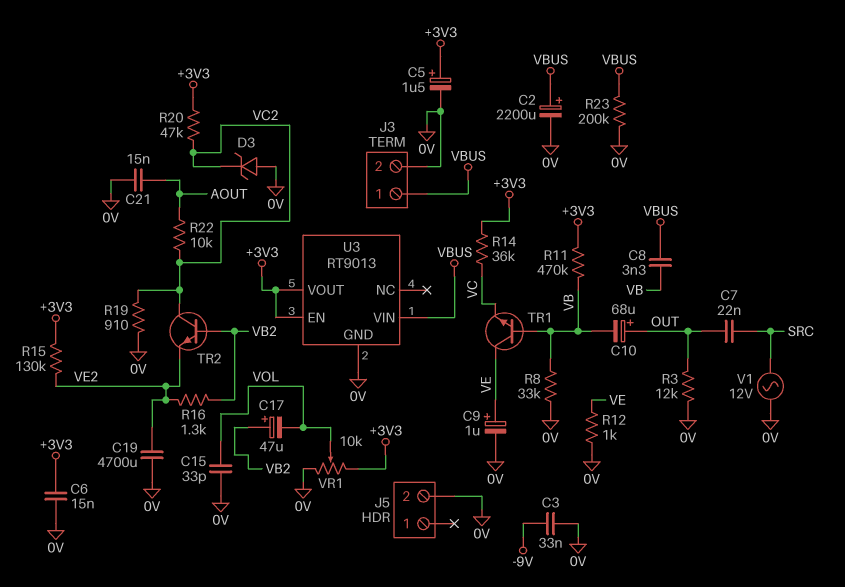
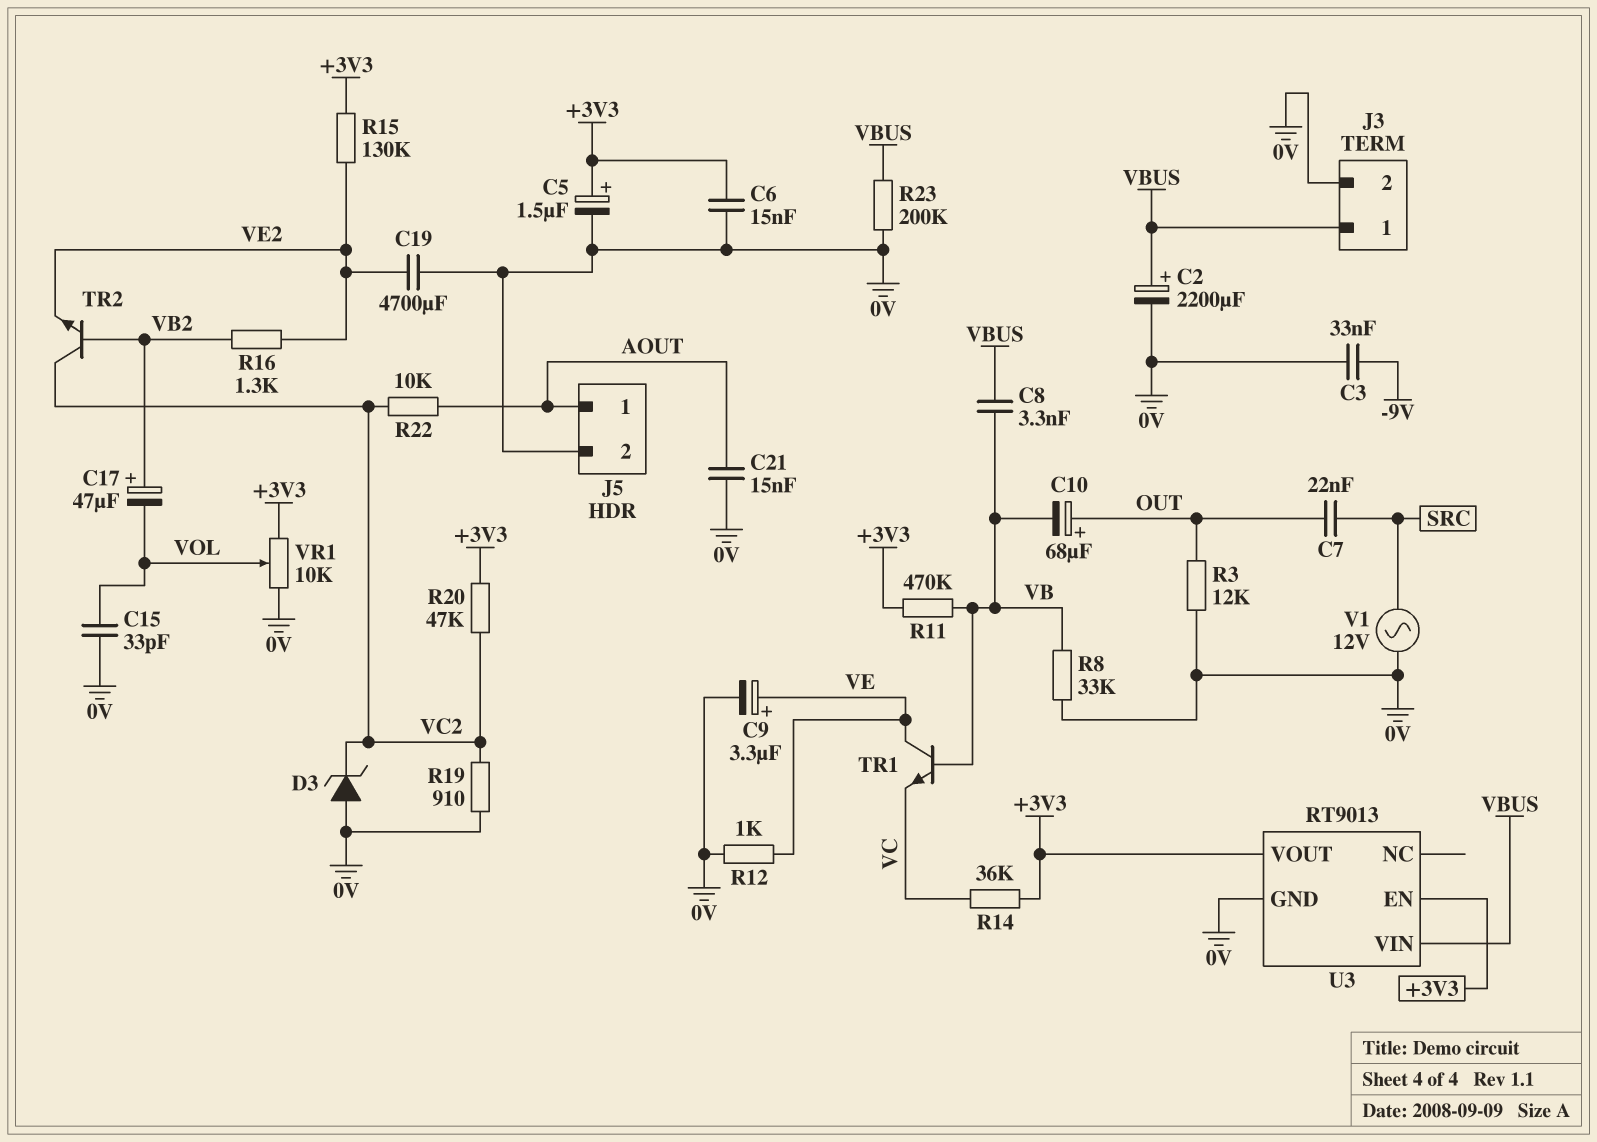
C9: 1uF (plus VE, minus 0V) -> 3.3uF (plus VE, minus 0V)
J5 pin 1: none -> AOUT

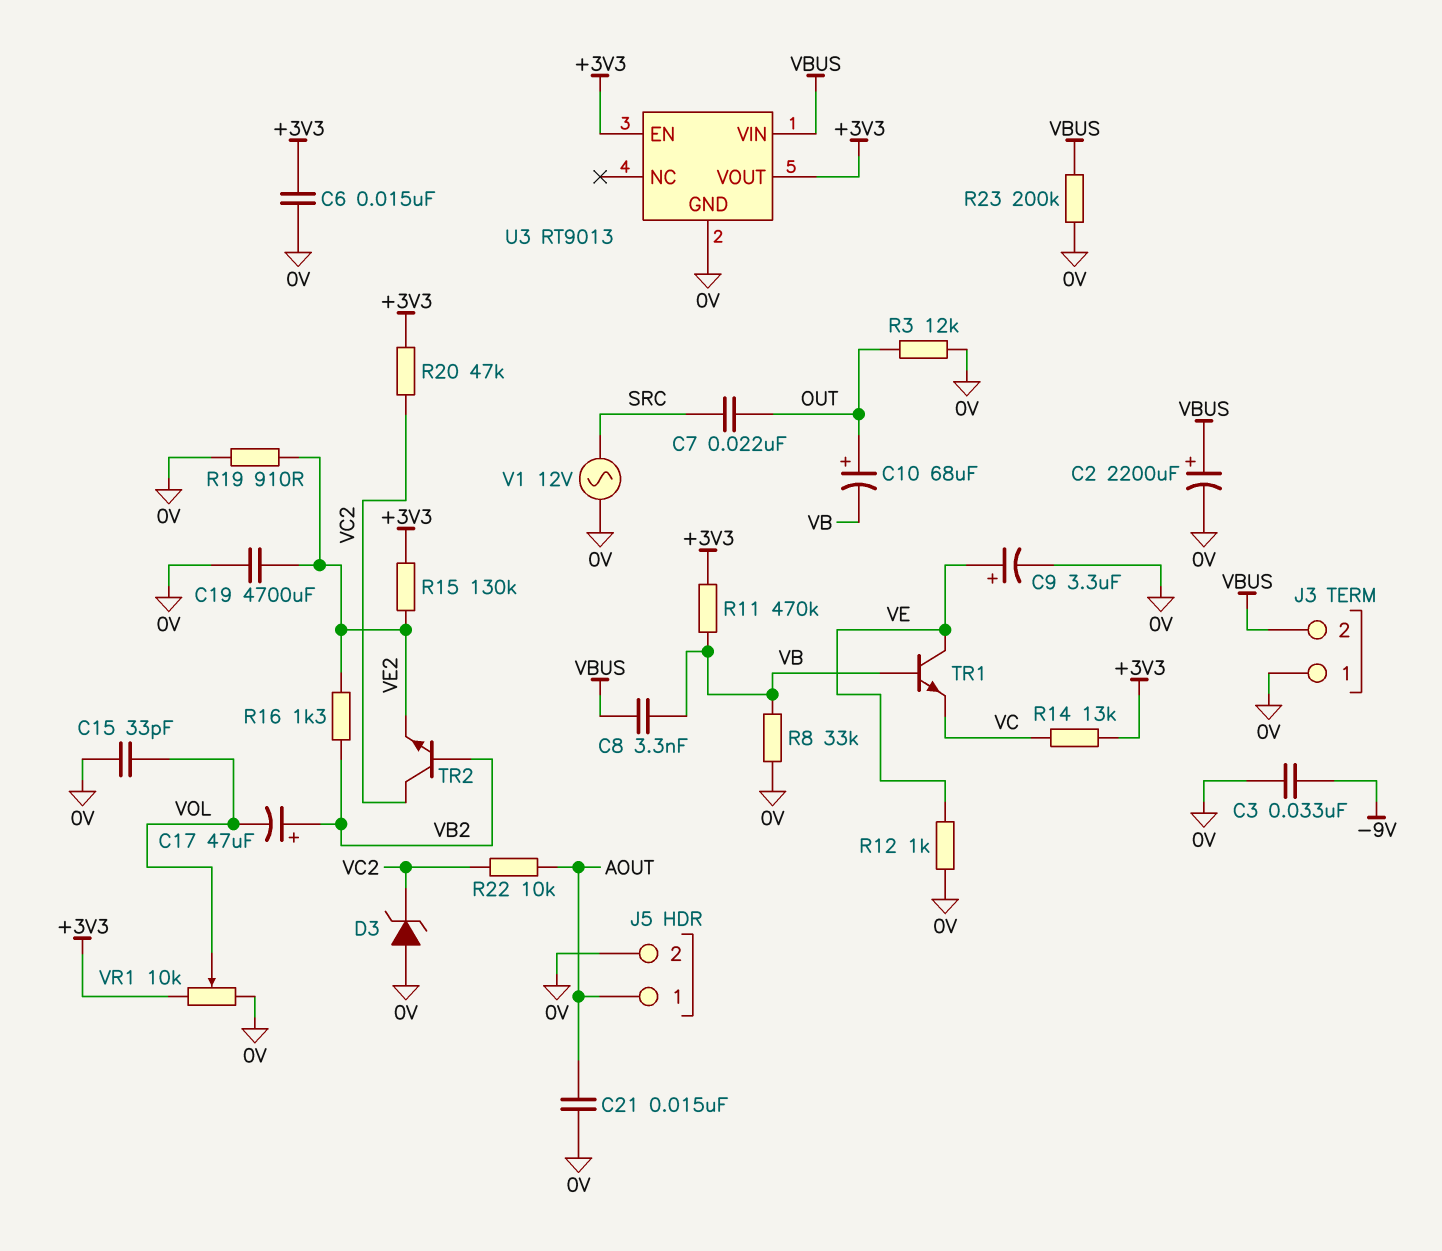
C5: 1.5uF (plus +3V3, minus 0V) -> none
J3 pin 1: VBUS -> 0V
J3 pin 2: 0V -> VBUS
R14: 36k (+3V3, VC) -> 13k (+3V3, VC)
R19: 910 (0V, VC2) -> 910 (0V, VE2)

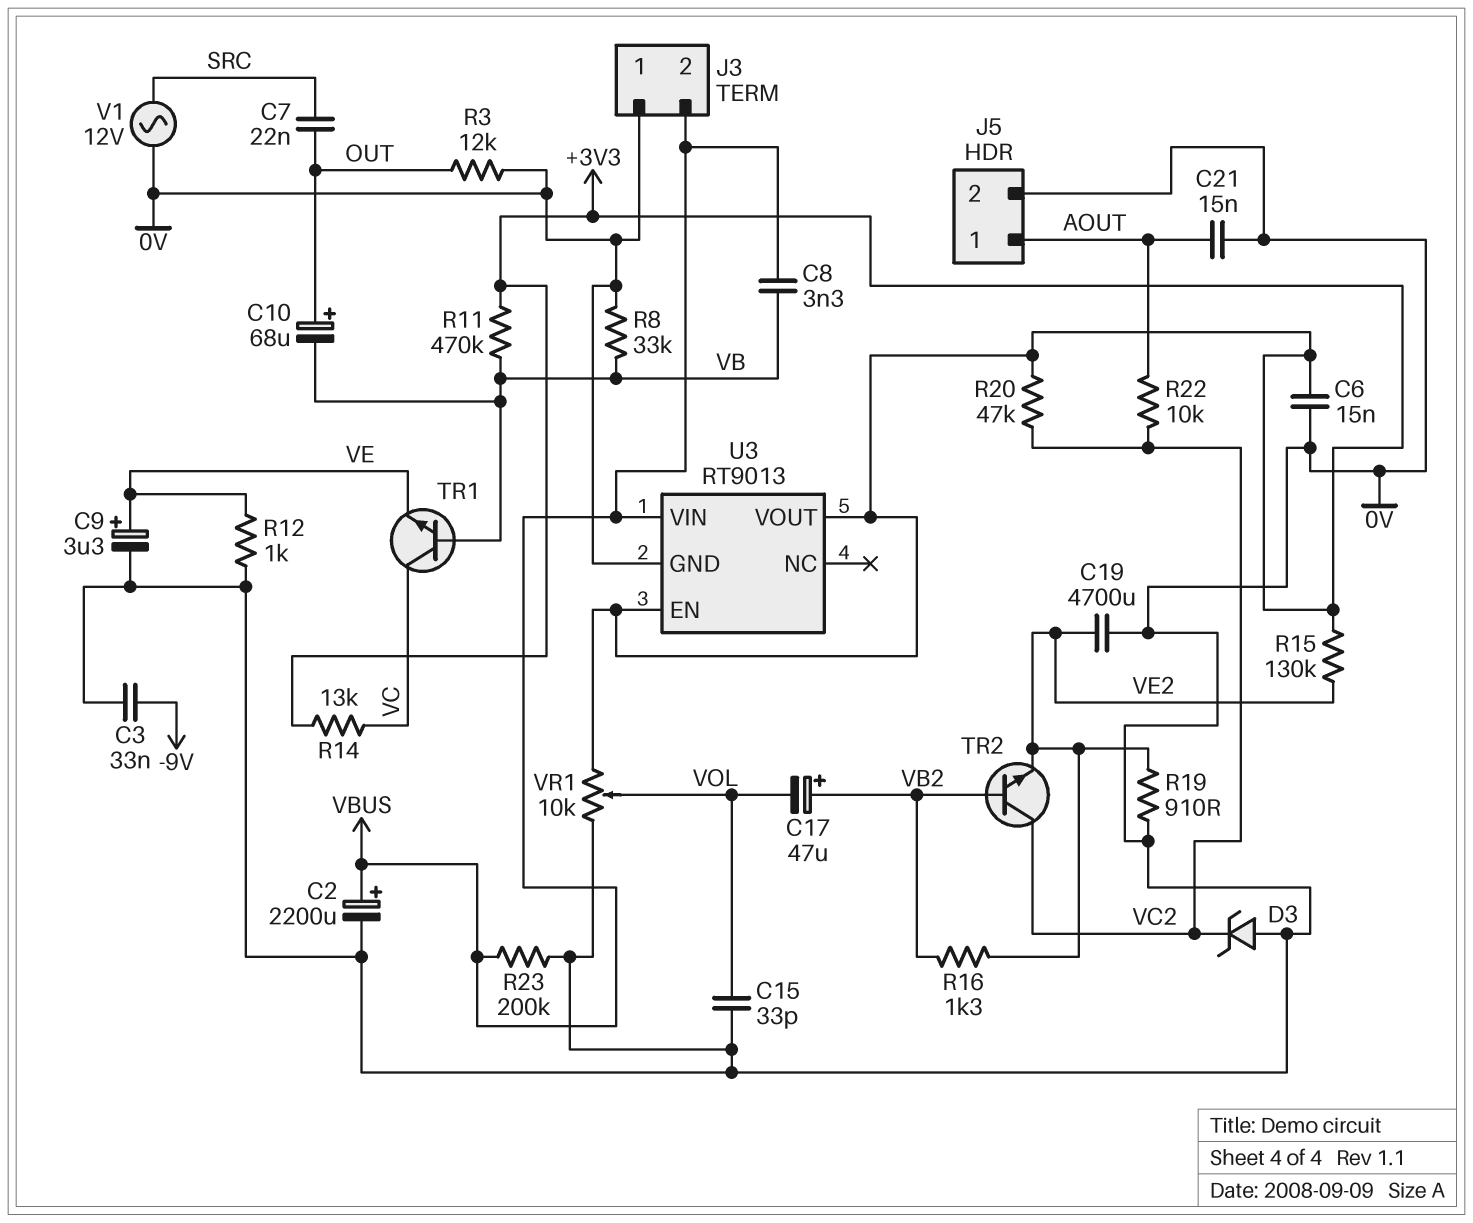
TR1: NPN (B VB, C VE, E VC) -> NPN (B VB, C VC, E VE)

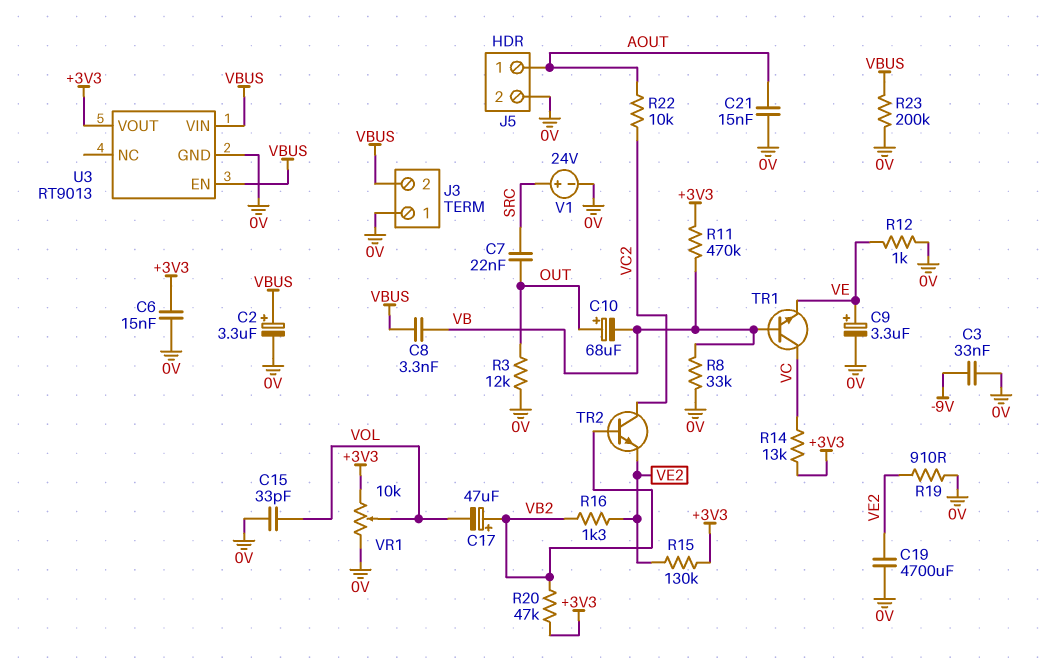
C2: 2200uF (plus VBUS, minus 0V) -> 3.3uF (plus VBUS, minus 0V)
D3: zener (A 0V, K VC2) -> none
R20: 47k (+3V3, VC2) -> 47k (+3V3, VB2)
U3 pin EN: +3V3 -> VBUS
V1: AC 12V (0V, SRC) -> 24V (plus SRC, minus 0V)

